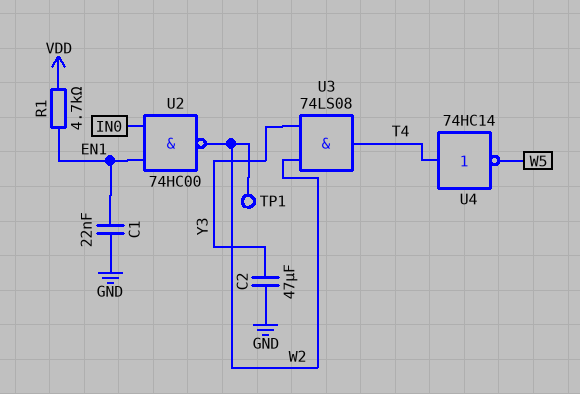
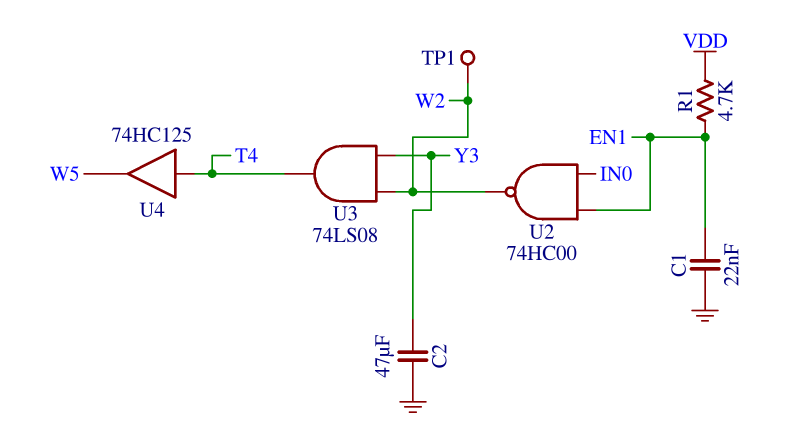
U4: NOT 74HC14 (in T4, out W5) -> buffer 74HC125 (in T4, out W5)

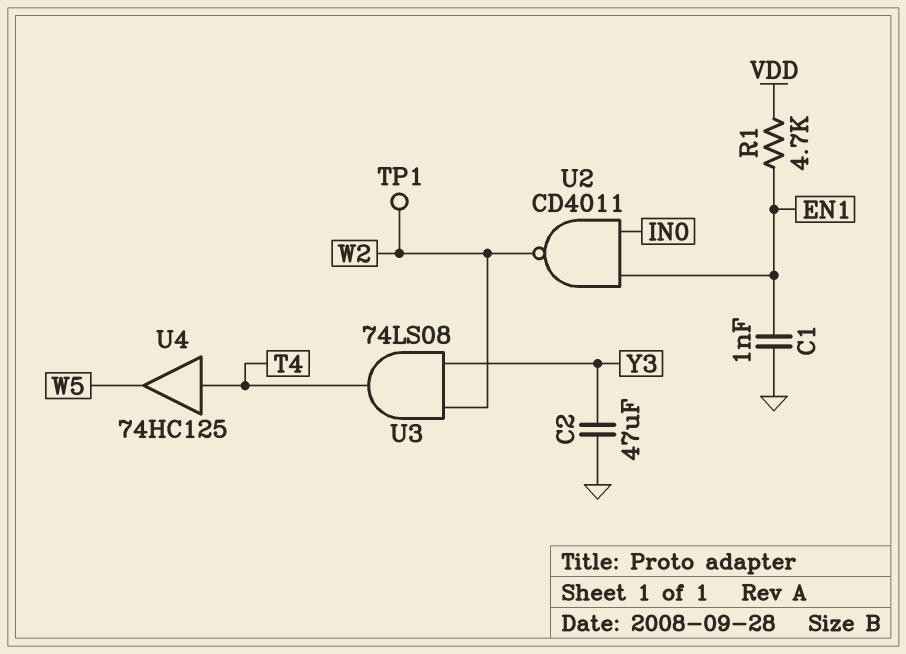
C1: 22nF (EN1, GND) -> 1nF (EN1, GND)
U2: NAND 74HC00 (in EN1, in IN0, out W2) -> NAND CD4011 (in EN1, in IN0, out W2)

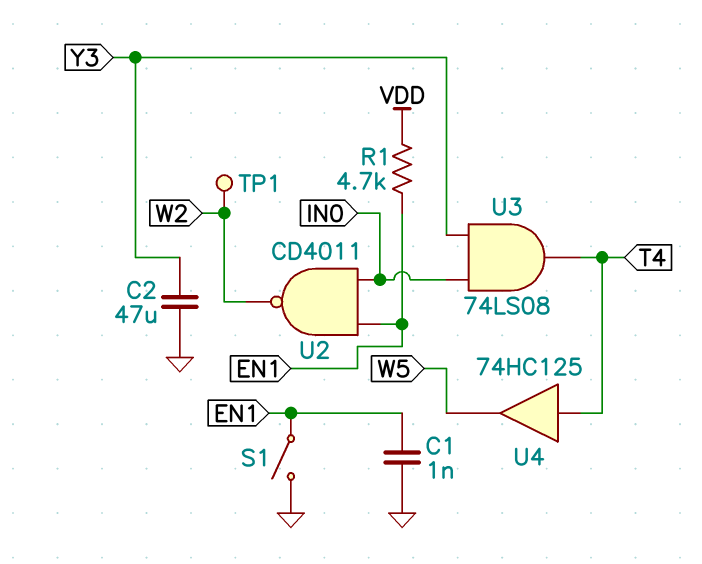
S1: none -> switch (EN1, GND)
U3: AND 74LS08 (in W2, in Y3, out T4) -> AND 74LS08 (in IN0, in Y3, out T4)

